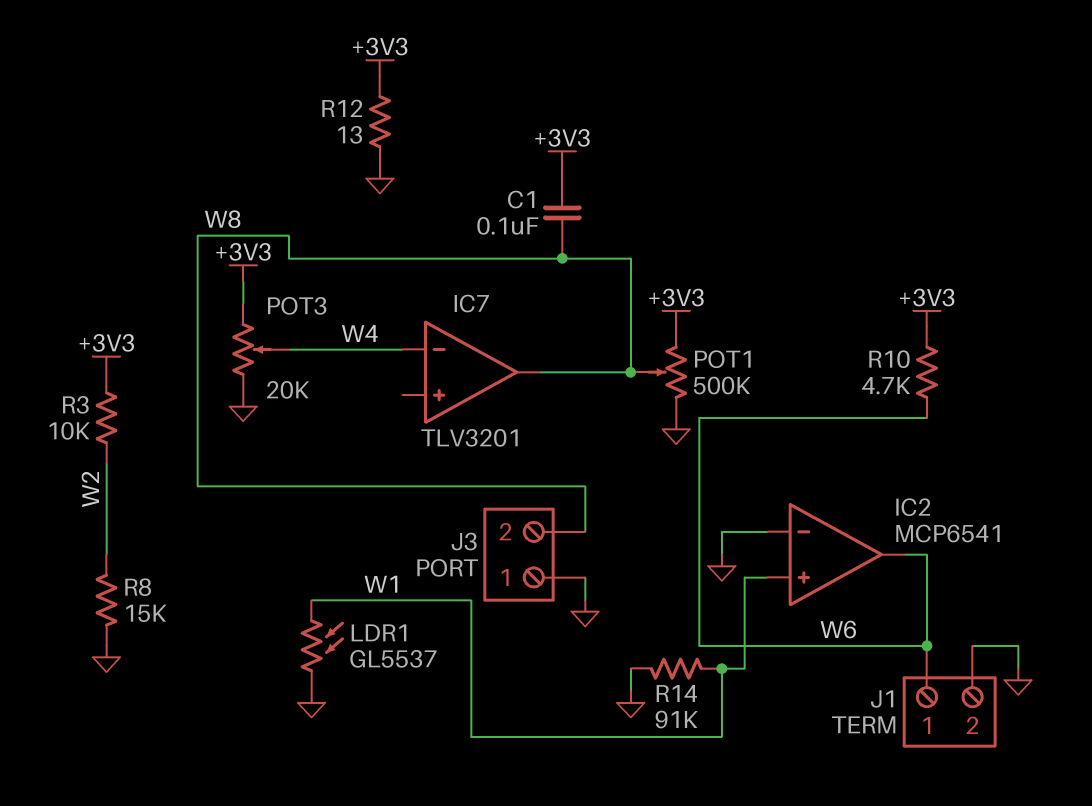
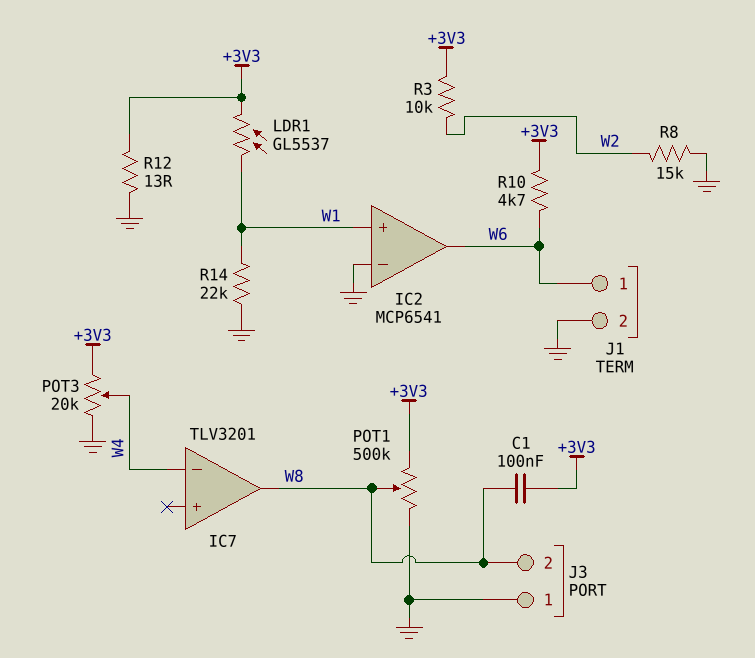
LDR1: GL5537 (GND, W1) -> GL5537 (+3V3, W1)
R14: 91k (GND, W1) -> 22k (GND, W1)

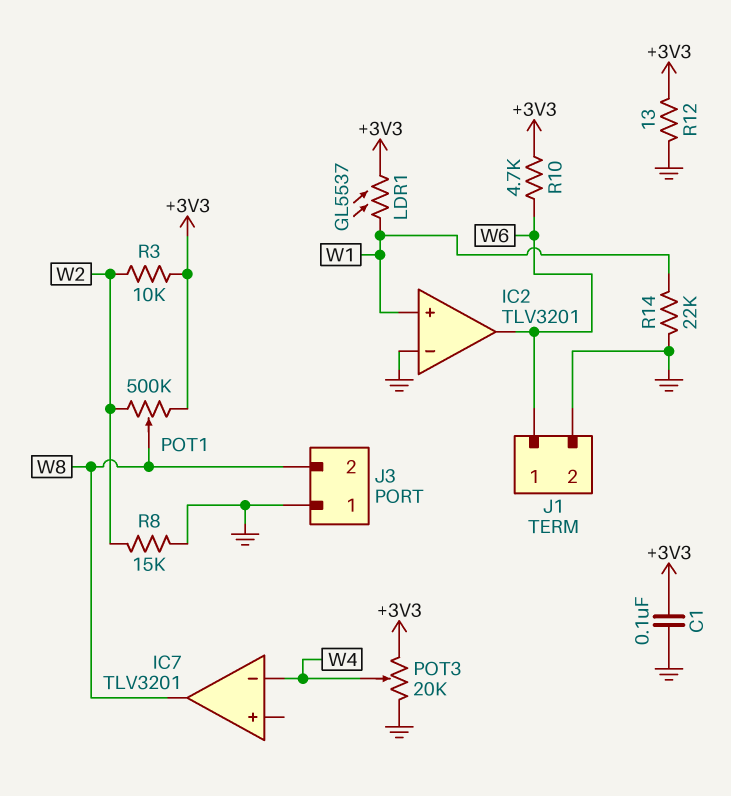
C1: 100nF (+3V3, W8) -> 100nF (+3V3, GND)
IC2: MCP6541 -> TLV3201
POT1: 500k (+3V3, GND, wiper W8) -> 500k (+3V3, W2, wiper W8)

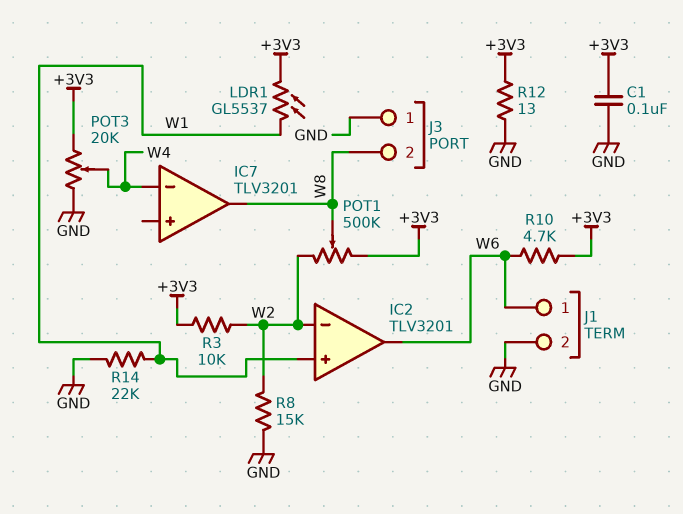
IC2 pin in-: GND -> W2

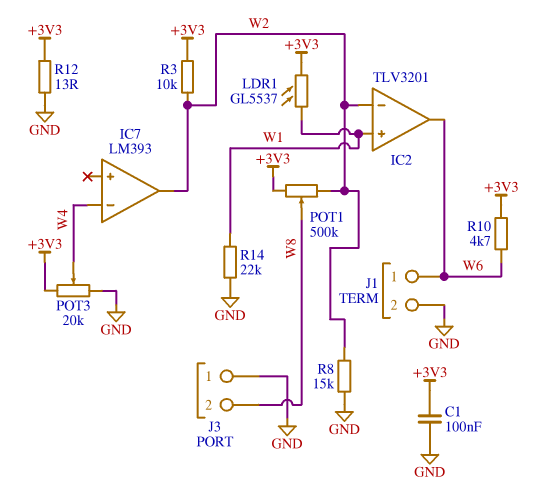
IC7: TLV3201 -> LM393
IC7 pin out: W8 -> W2

